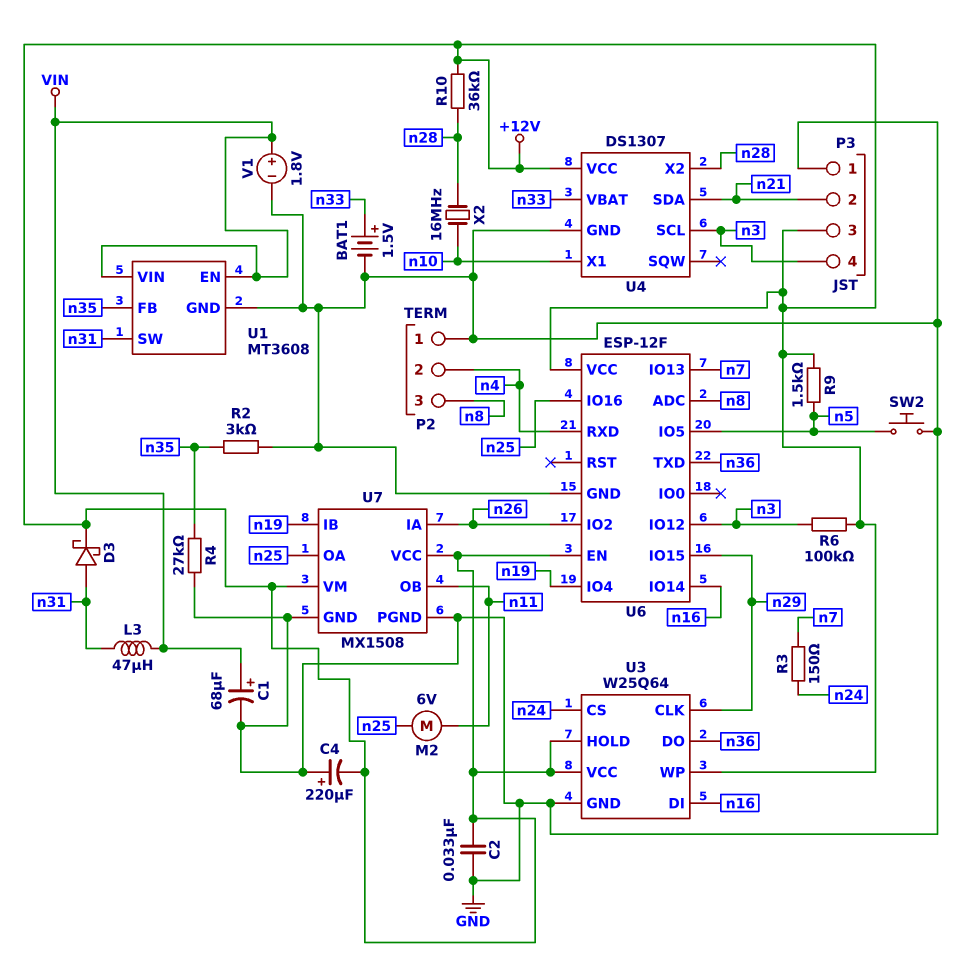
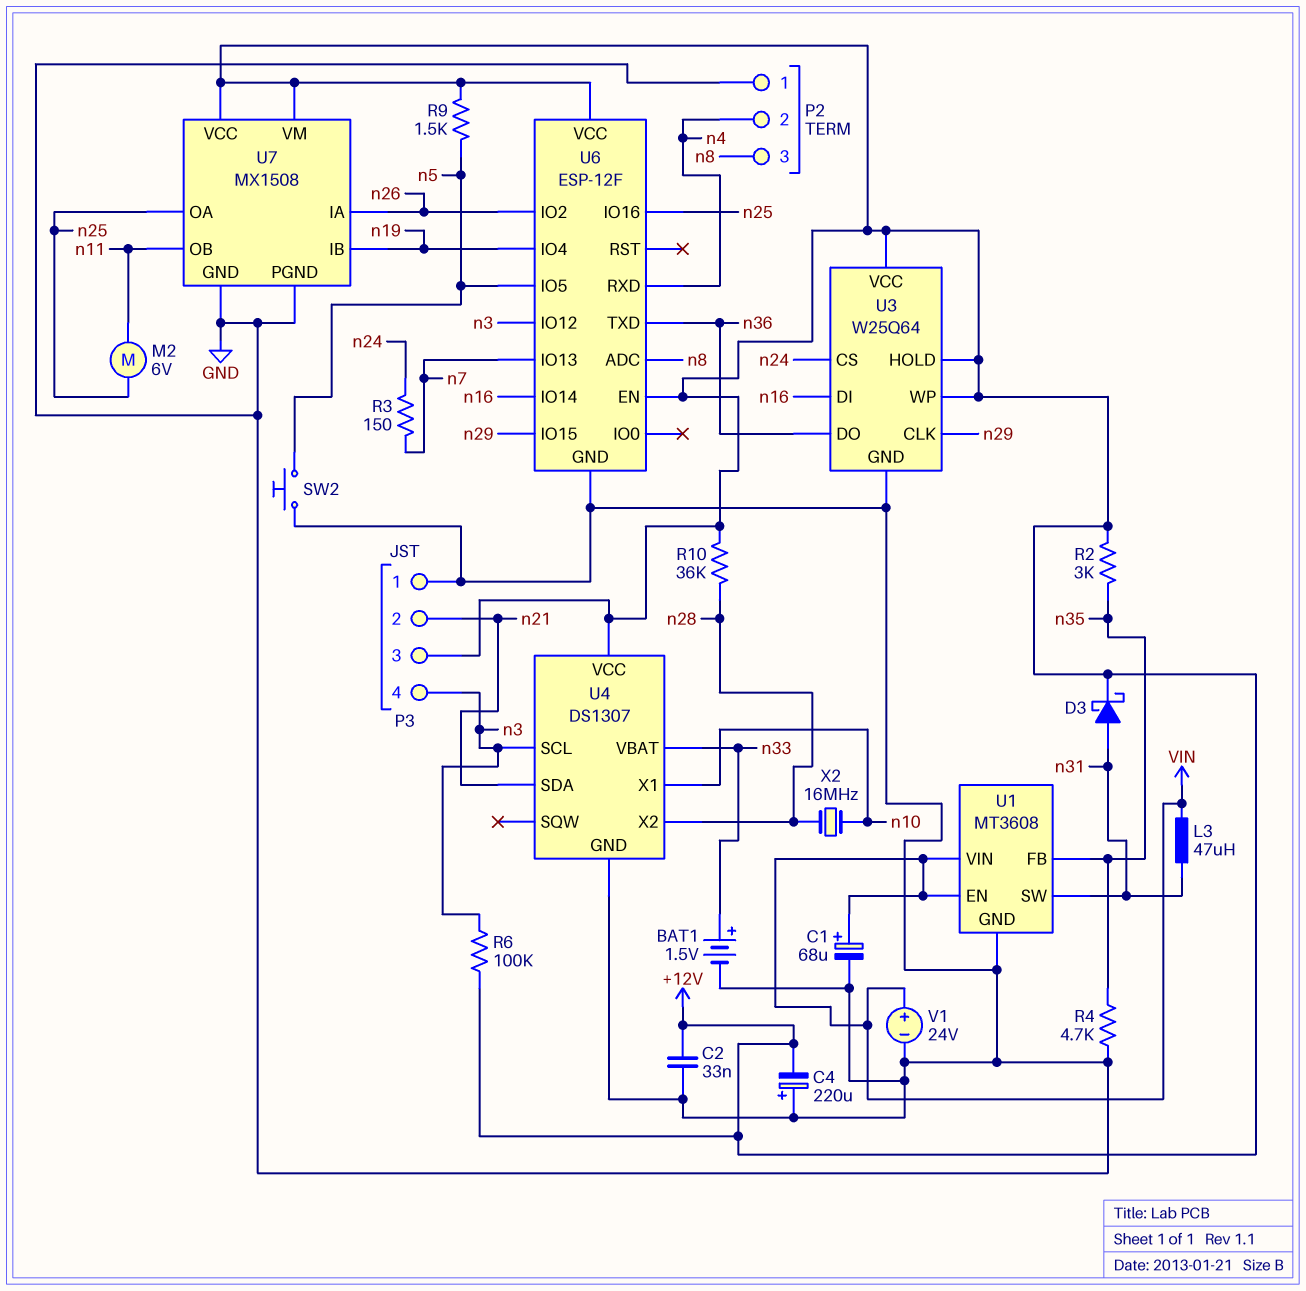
R2: 3k (GND, n35) -> 3k (+12V, n35)
R4: 27k (GND, n35) -> 4.7k (GND, n35)
V1: 1.8V (plus VIN, minus GND) -> 24V (plus VIN, minus GND)

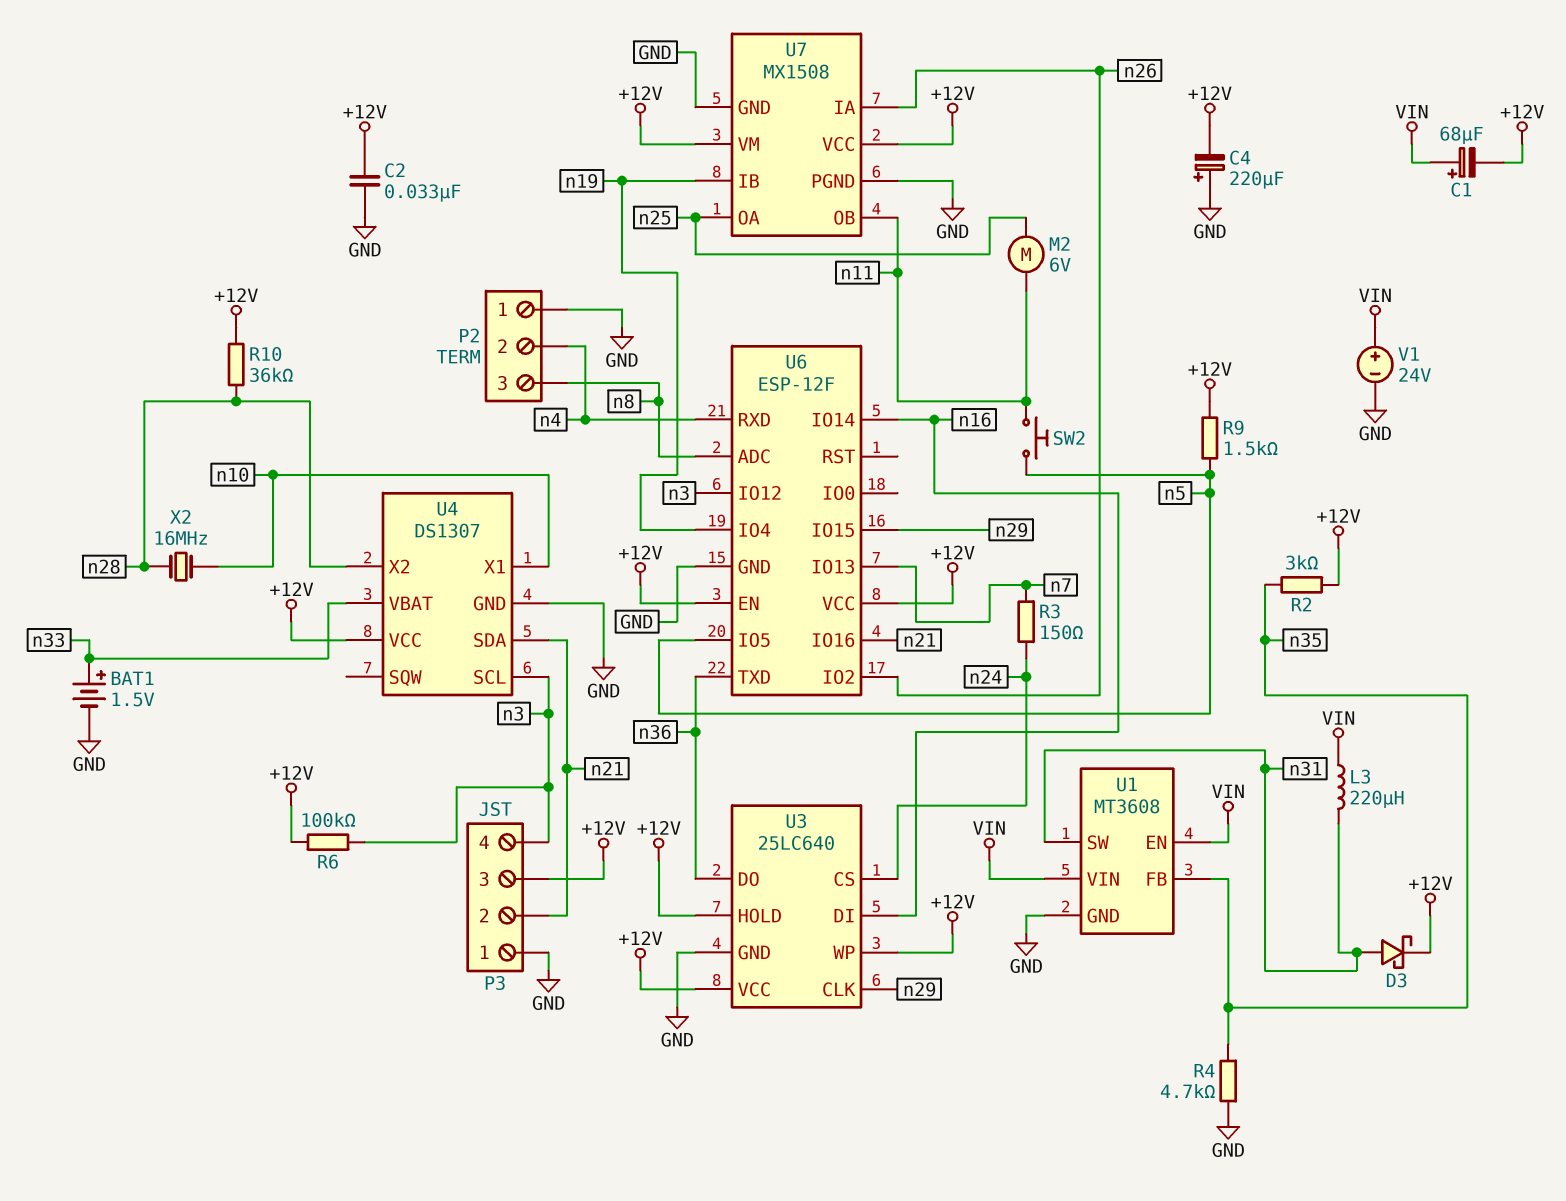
C1: 68uF (plus VIN, minus GND) -> 68uF (plus VIN, minus +12V)
L3: 47uH (VIN, n31) -> 220uH (VIN, n31)
SW2: button (GND, n5) -> button (n5, n11)
U3: W25Q64 -> 25LC640
U6 pin IO16: n25 -> n21

